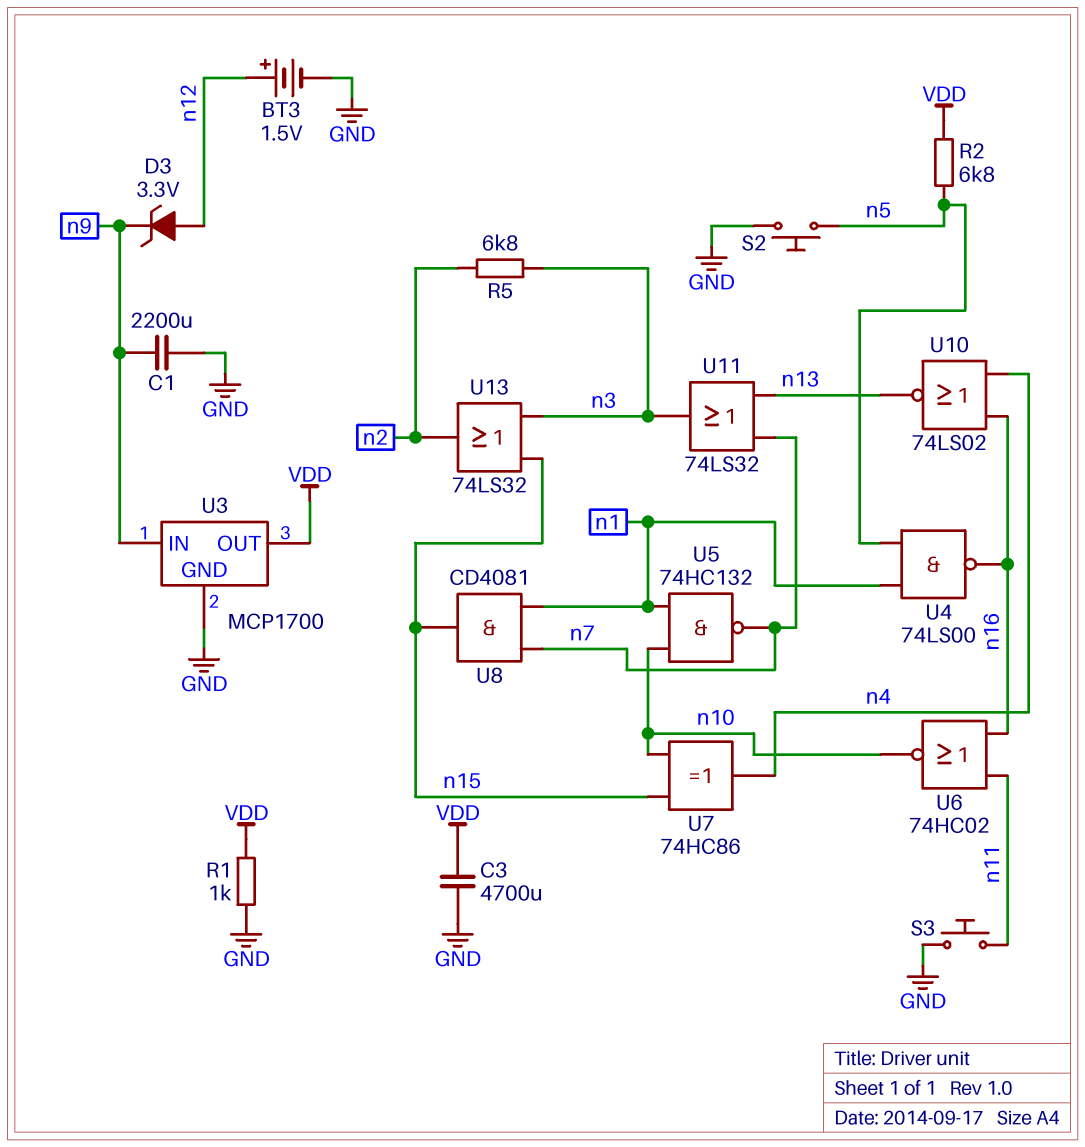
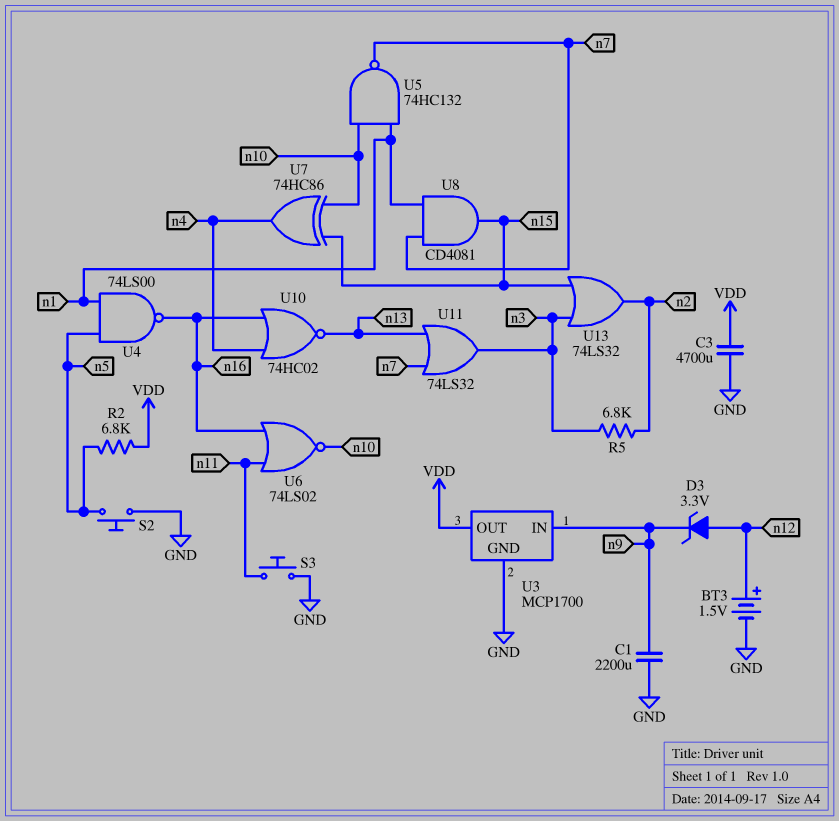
R1: 1k (GND, VDD) -> none
U6: NOR 74HC02 (in n11, in n16, out n10) -> NOR 74LS02 (in n11, in n16, out n10)
U10: NOR 74LS02 (in n4, in n16, out n13) -> NOR 74HC02 (in n4, in n16, out n13)

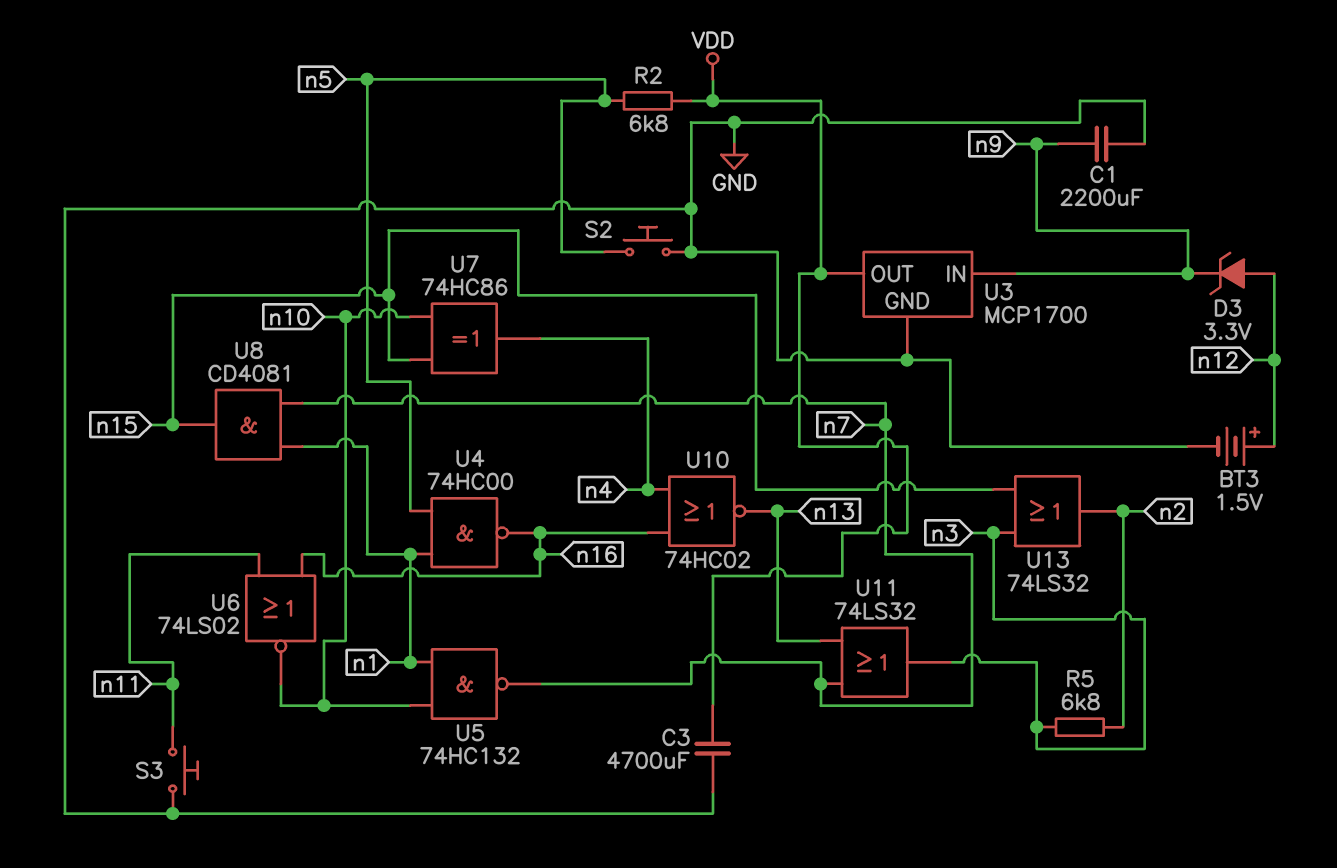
U4: NAND 74LS00 (in n1, in n5, out n16) -> NAND 74HC00 (in n1, in n5, out n16)

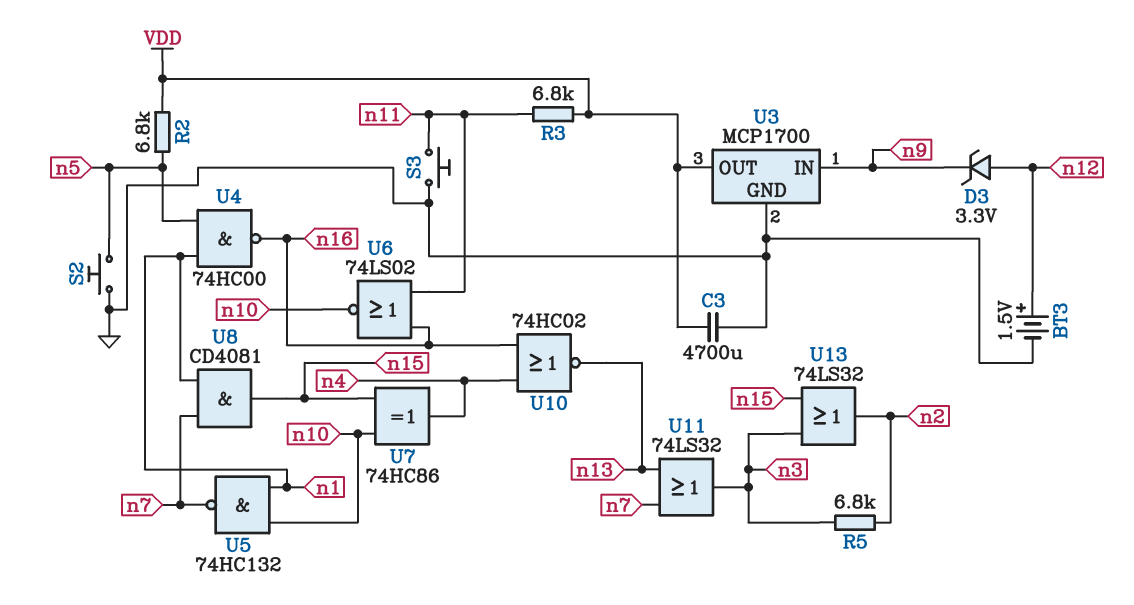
C1: 2200uF (GND, n9) -> none
R3: none -> 6.8k (VDD, n11)

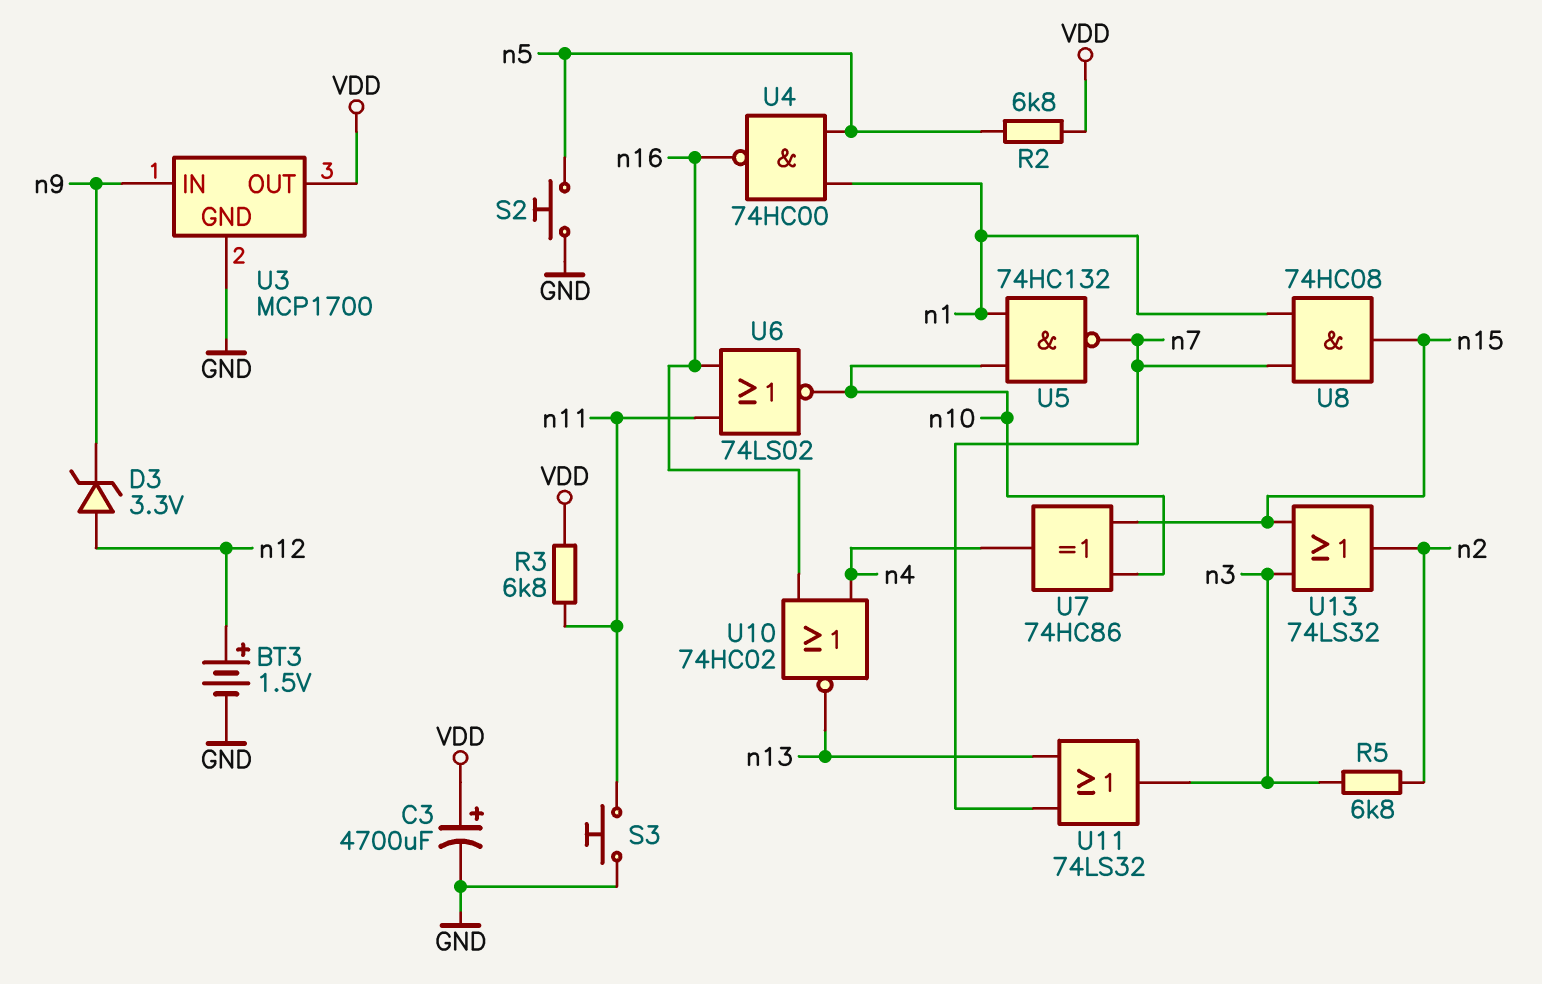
C3: 4700uF (GND, VDD) -> 4700uF (plus VDD, minus GND)
U8: AND CD4081 (in n1, in n7, out n15) -> AND 74HC08 (in n1, in n7, out n15)

